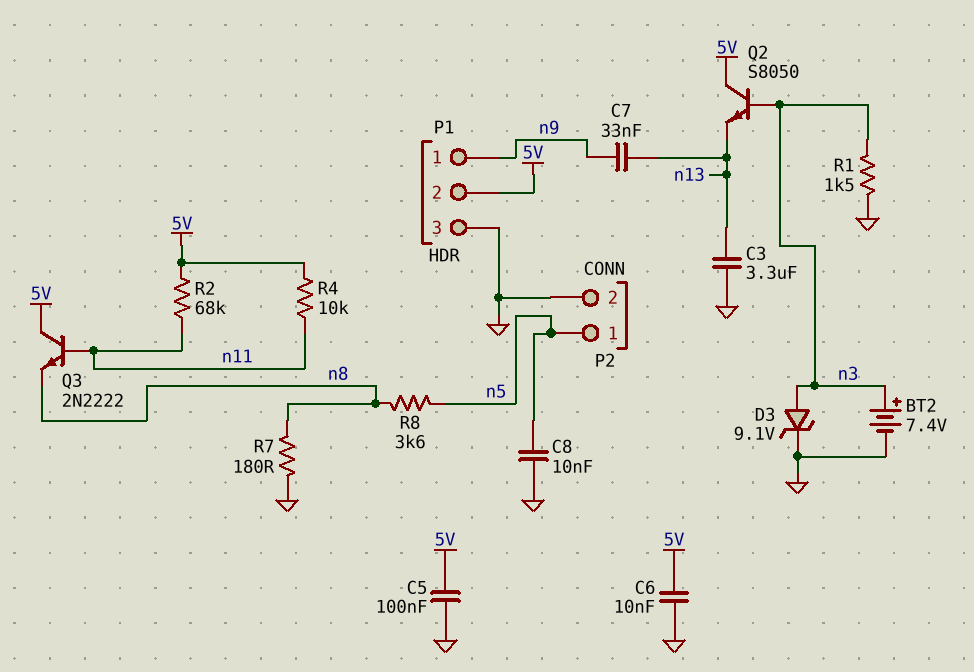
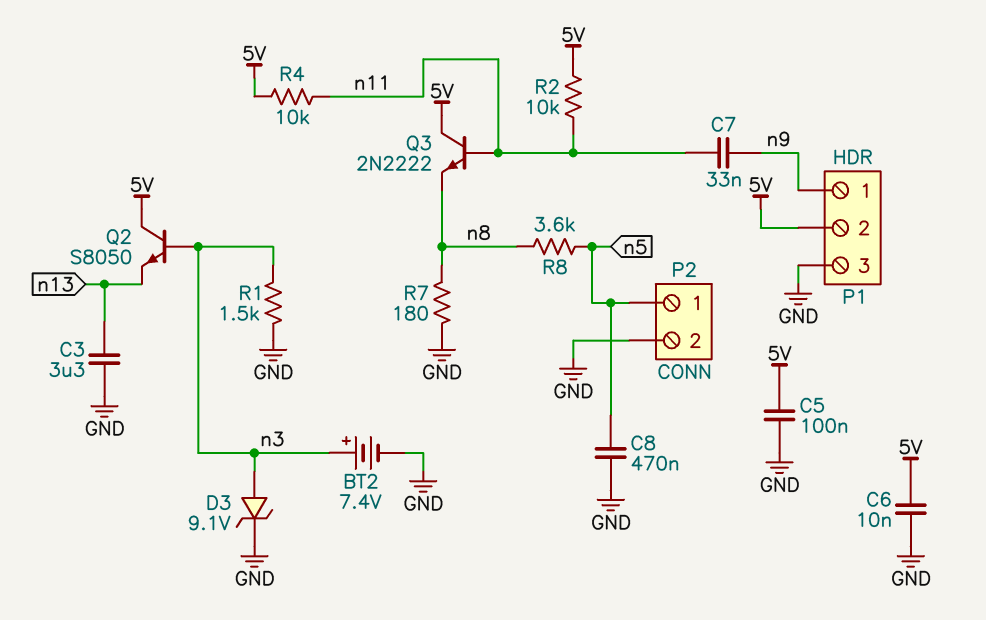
C7: 33nF (n9, n13) -> 33nF (n9, n11)
C8: 10nF (GND, n5) -> 470nF (GND, n5)
R2: 68k (5V, n11) -> 10k (5V, n11)

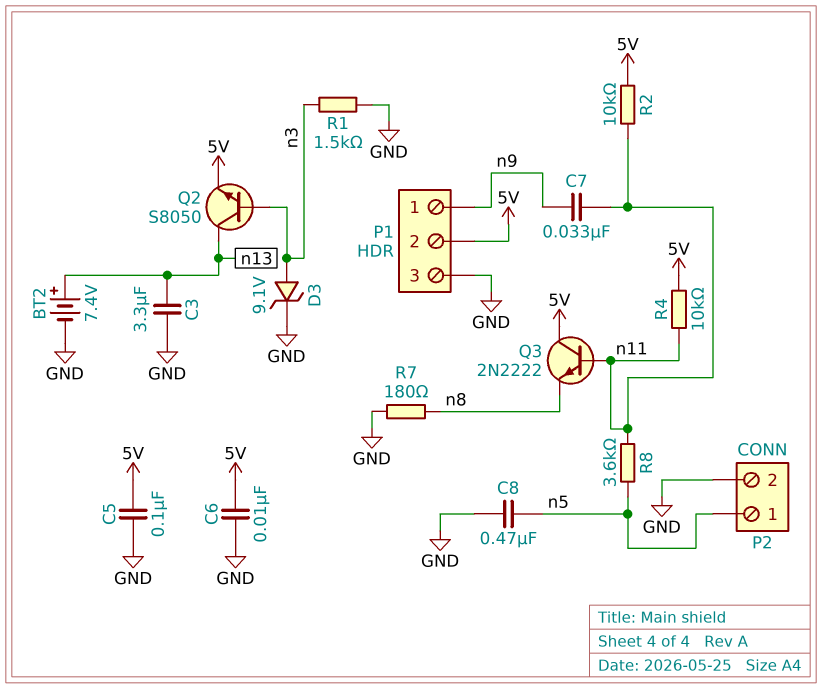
BT2: 7.4V (plus n3, minus GND) -> 7.4V (plus n13, minus GND)
Q2: NPN S8050 (B n3, C 5V, E n13) -> NPN S8050 (B n3, C n13, E 5V)
R8: 3.6k (n5, n8) -> 3.6k (n5, n11)

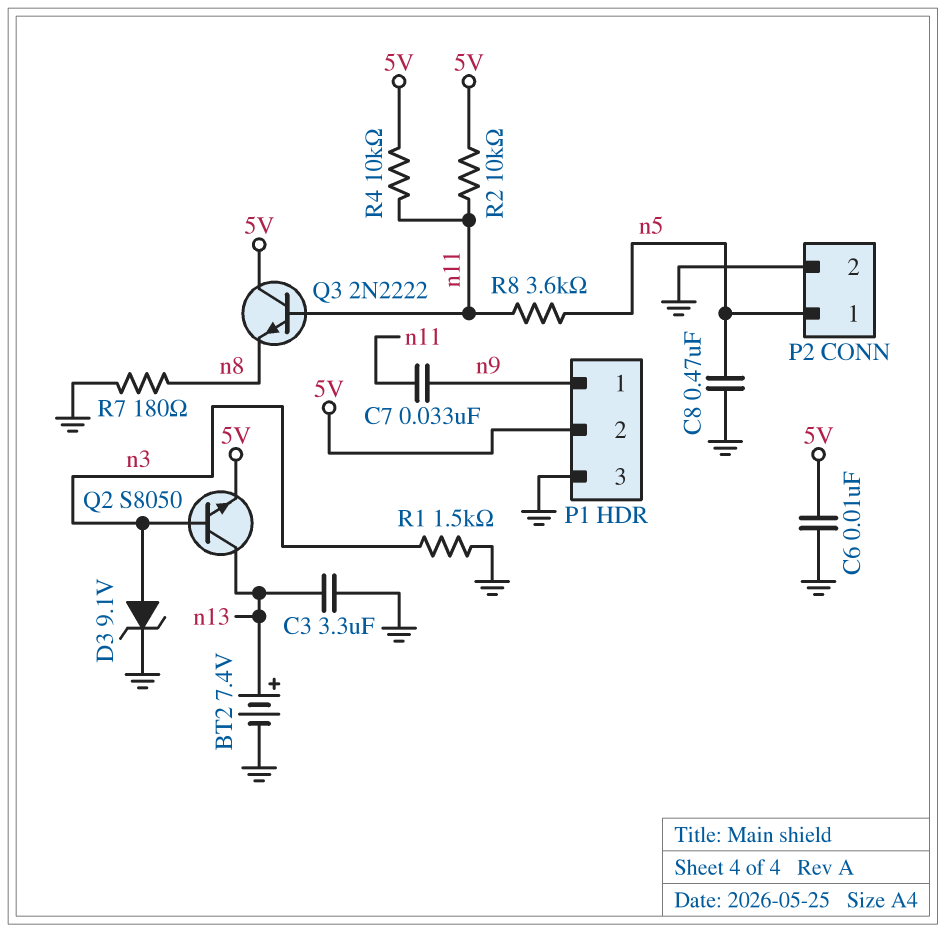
C5: 100nF (5V, GND) -> none

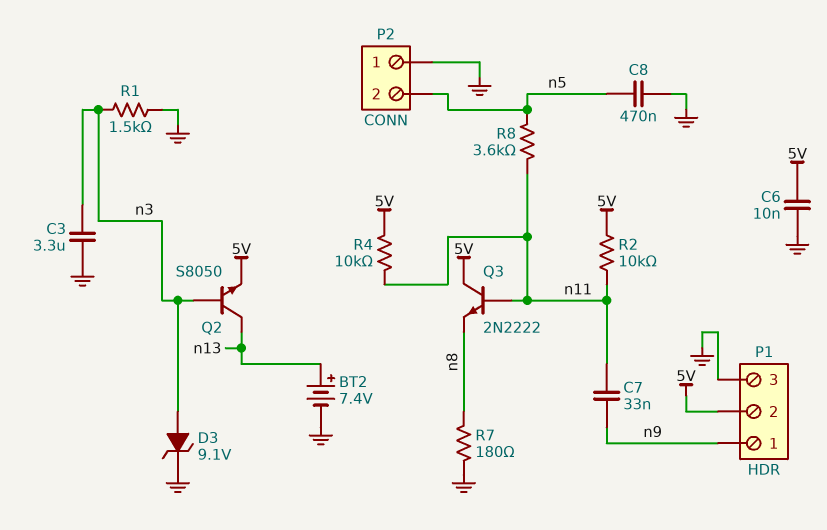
C3: 3.3uF (GND, n13) -> 3.3uF (GND, n3)
P2 pin 1: n5 -> GND
P2 pin 2: GND -> n5

